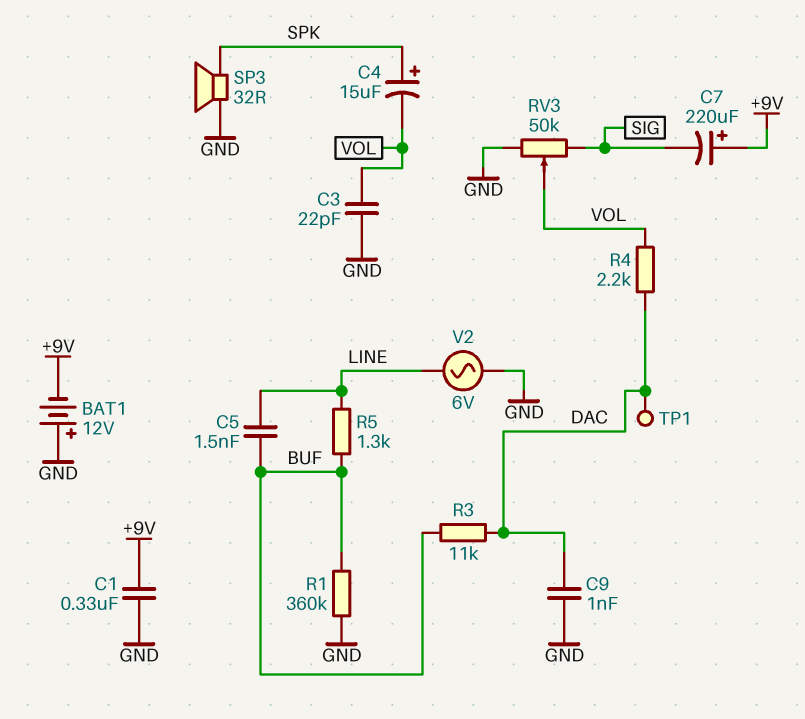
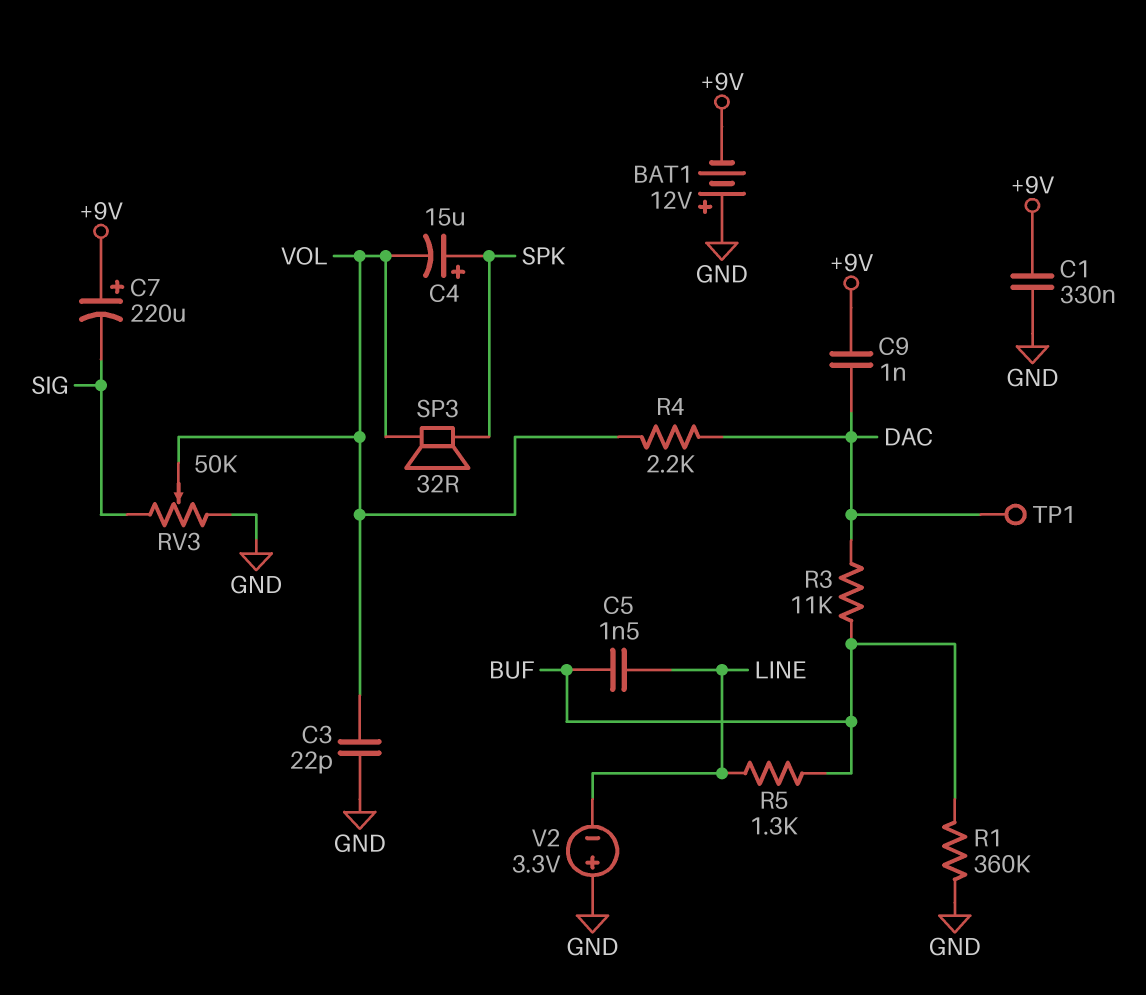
C9: 1nF (DAC, GND) -> 1nF (+9V, DAC)
SP3: speaker 32R (GND, SPK) -> speaker 32R (SPK, VOL)
V2: AC 6V (GND, LINE) -> 3.3V (plus GND, minus LINE)

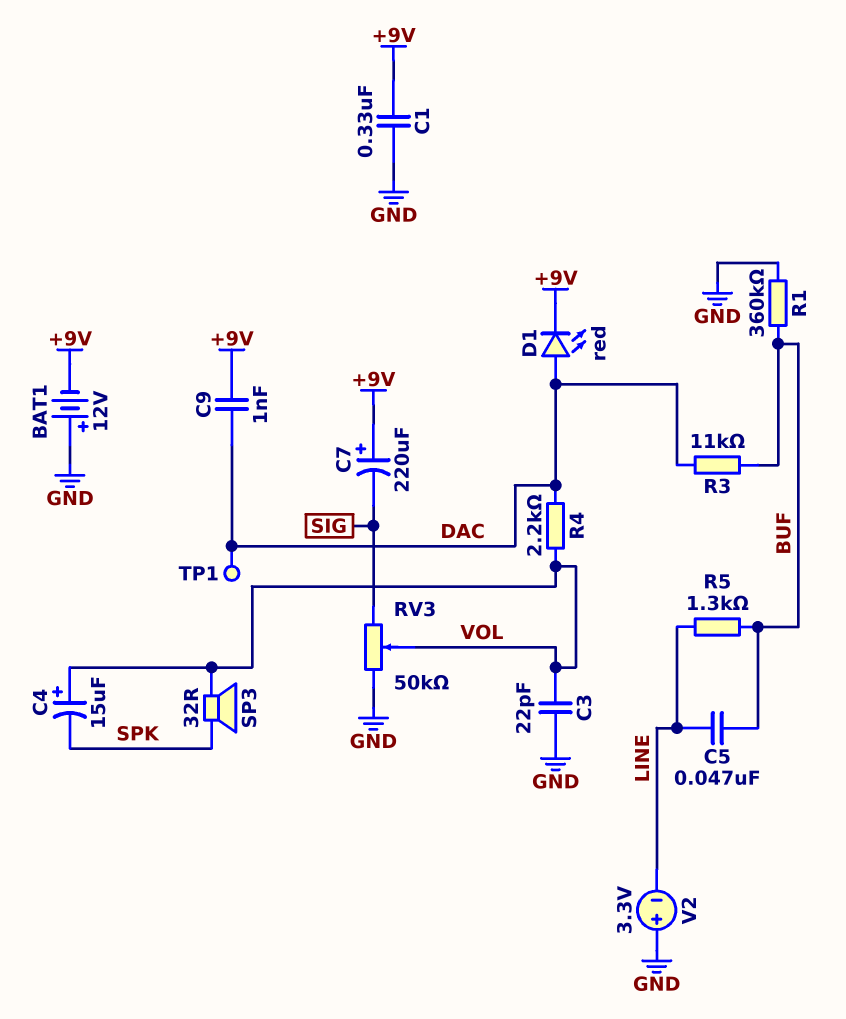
C4: 15uF (plus SPK, minus VOL) -> 15uF (plus VOL, minus SPK)
C5: 1.5nF (BUF, LINE) -> 47nF (BUF, LINE)
D1: none -> LED red (A DAC, K +9V)

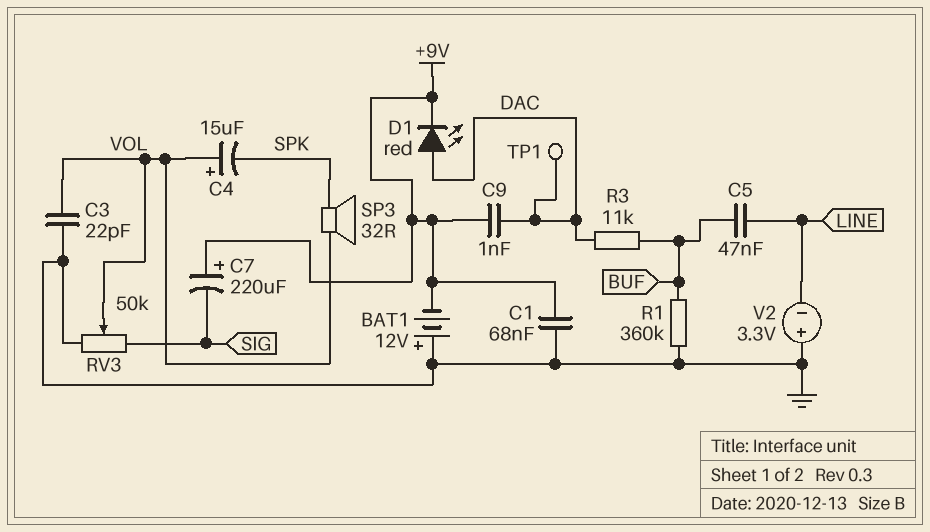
C1: 330nF (+9V, GND) -> 68nF (+9V, GND)
R4: 2.2k (DAC, VOL) -> none
R5: 1.3k (BUF, LINE) -> none

